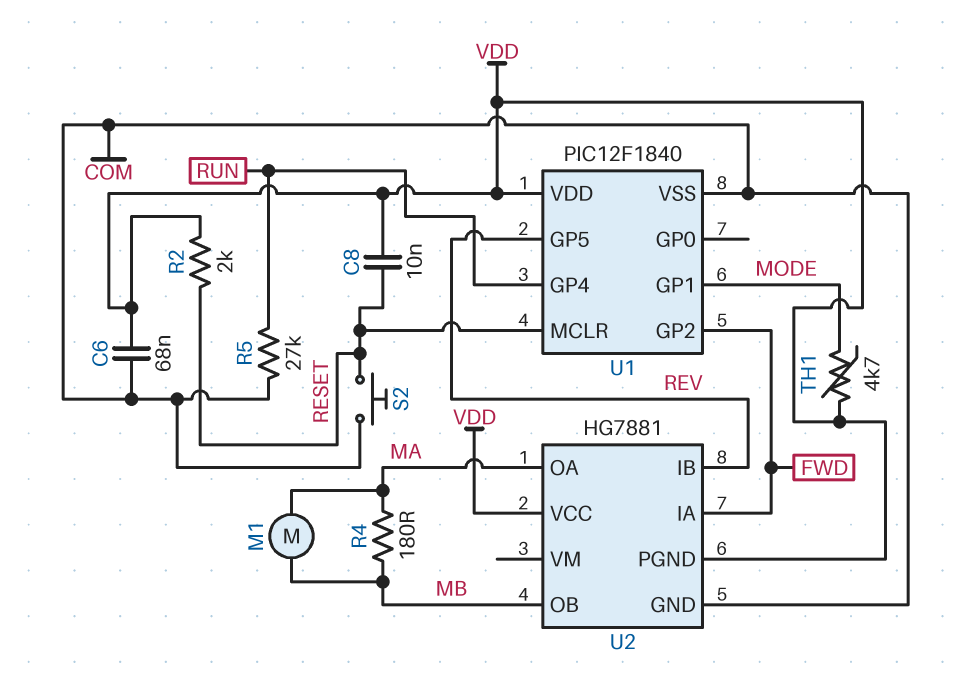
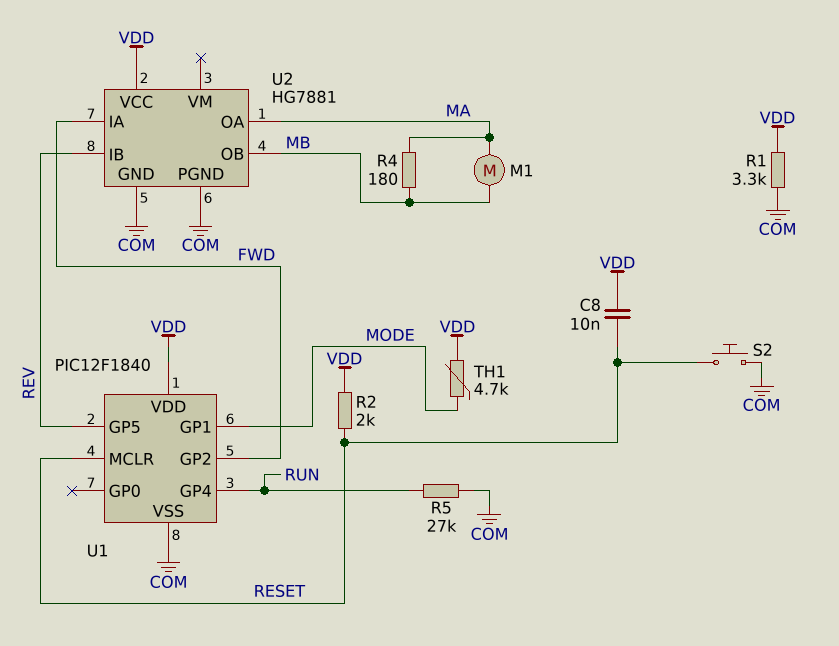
C6: 68nF (COM, VDD) -> none
R1: none -> 3.3k (COM, VDD)
U2 pin PGND: VDD -> COM

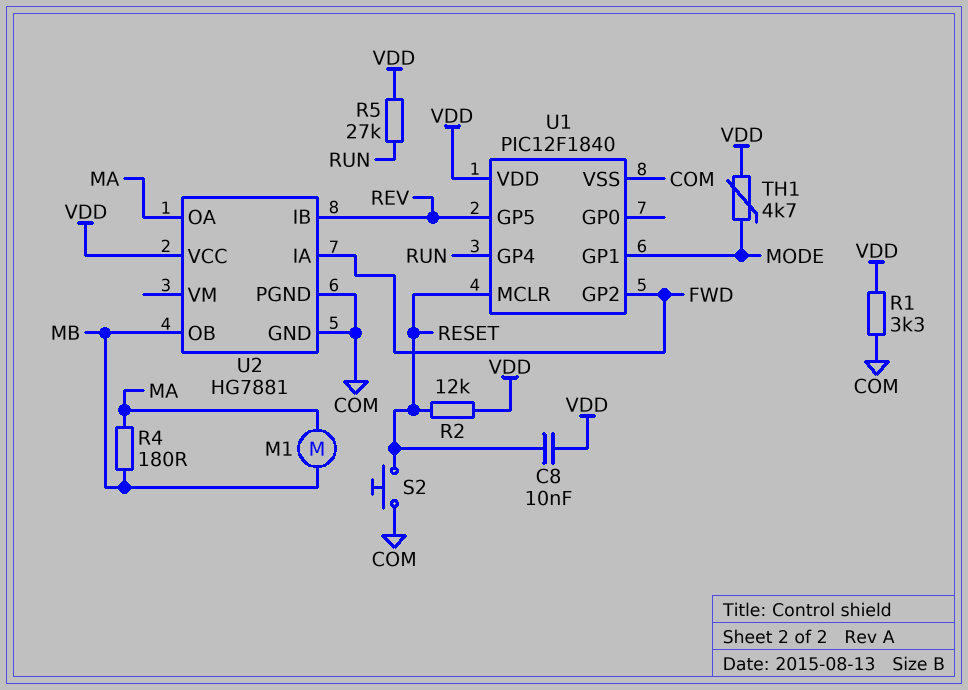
R2: 2k (RESET, VDD) -> 12k (RESET, VDD)
R5: 27k (COM, RUN) -> 27k (RUN, VDD)

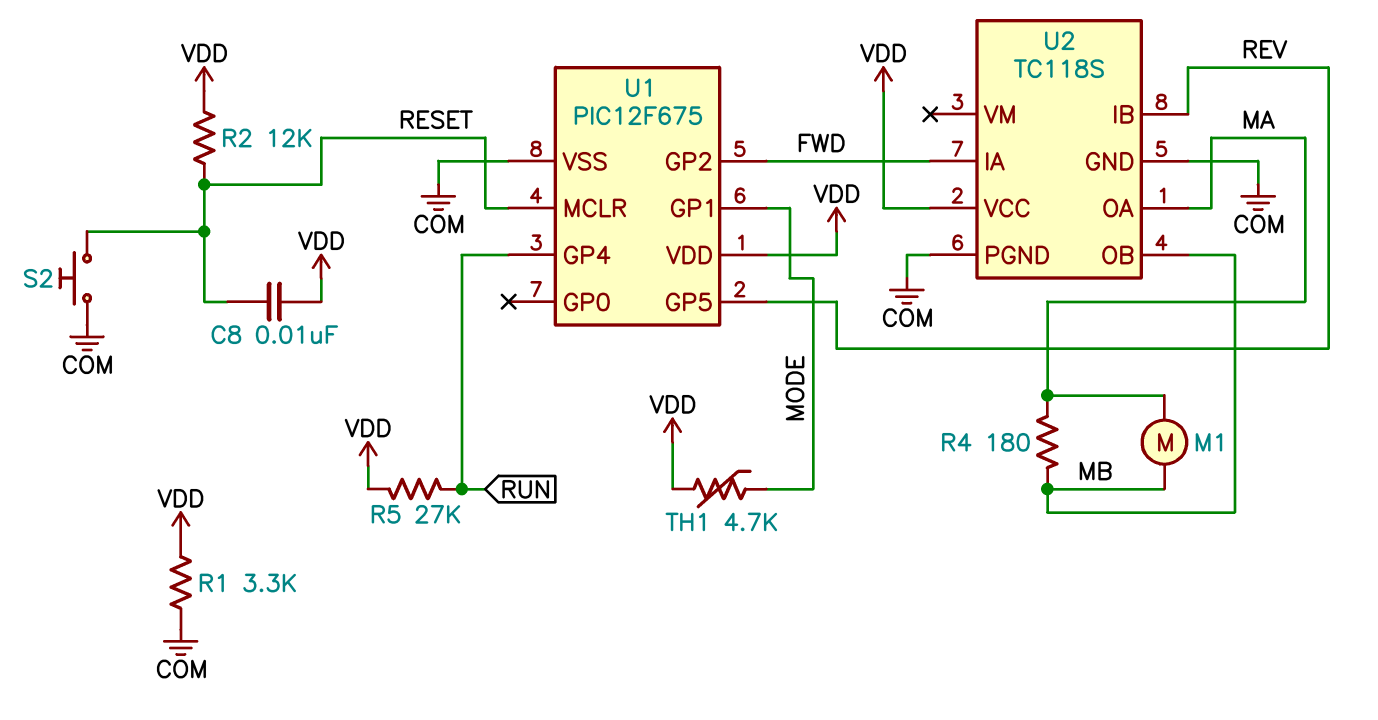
U1: PIC12F1840 -> PIC12F675
U2: HG7881 -> TC118S

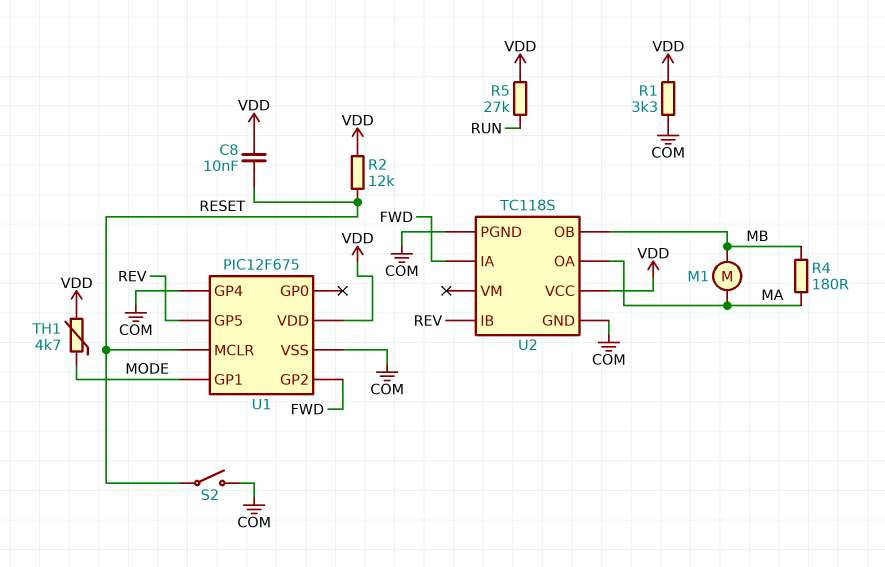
S2: button (COM, RESET) -> switch (COM, RESET)
U1 pin GP4: RUN -> COM

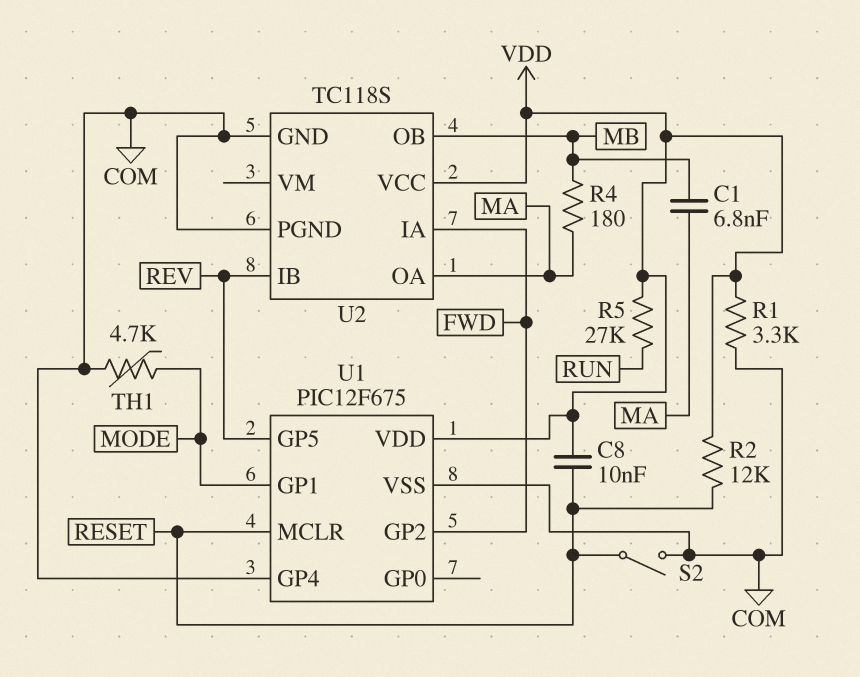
C1: none -> 6.8nF (MA, MB)
M1: motor (MA, MB) -> none
TH1: 4.7k (MODE, VDD) -> 4.7k (COM, MODE)

